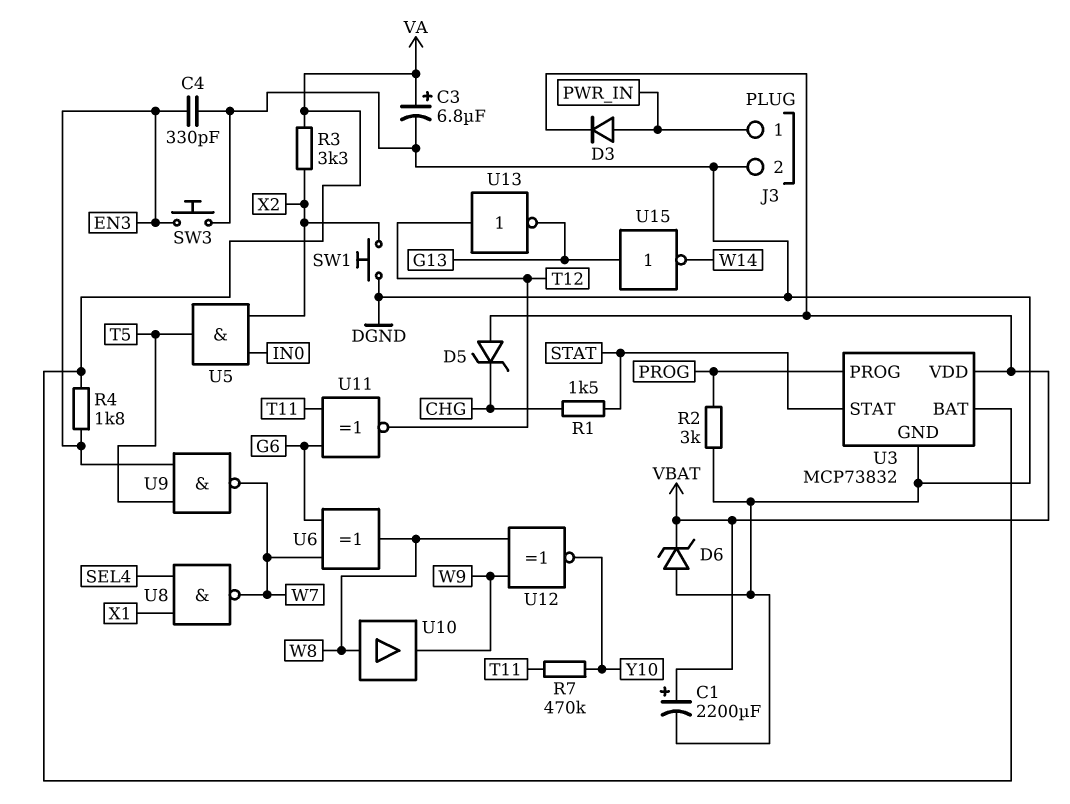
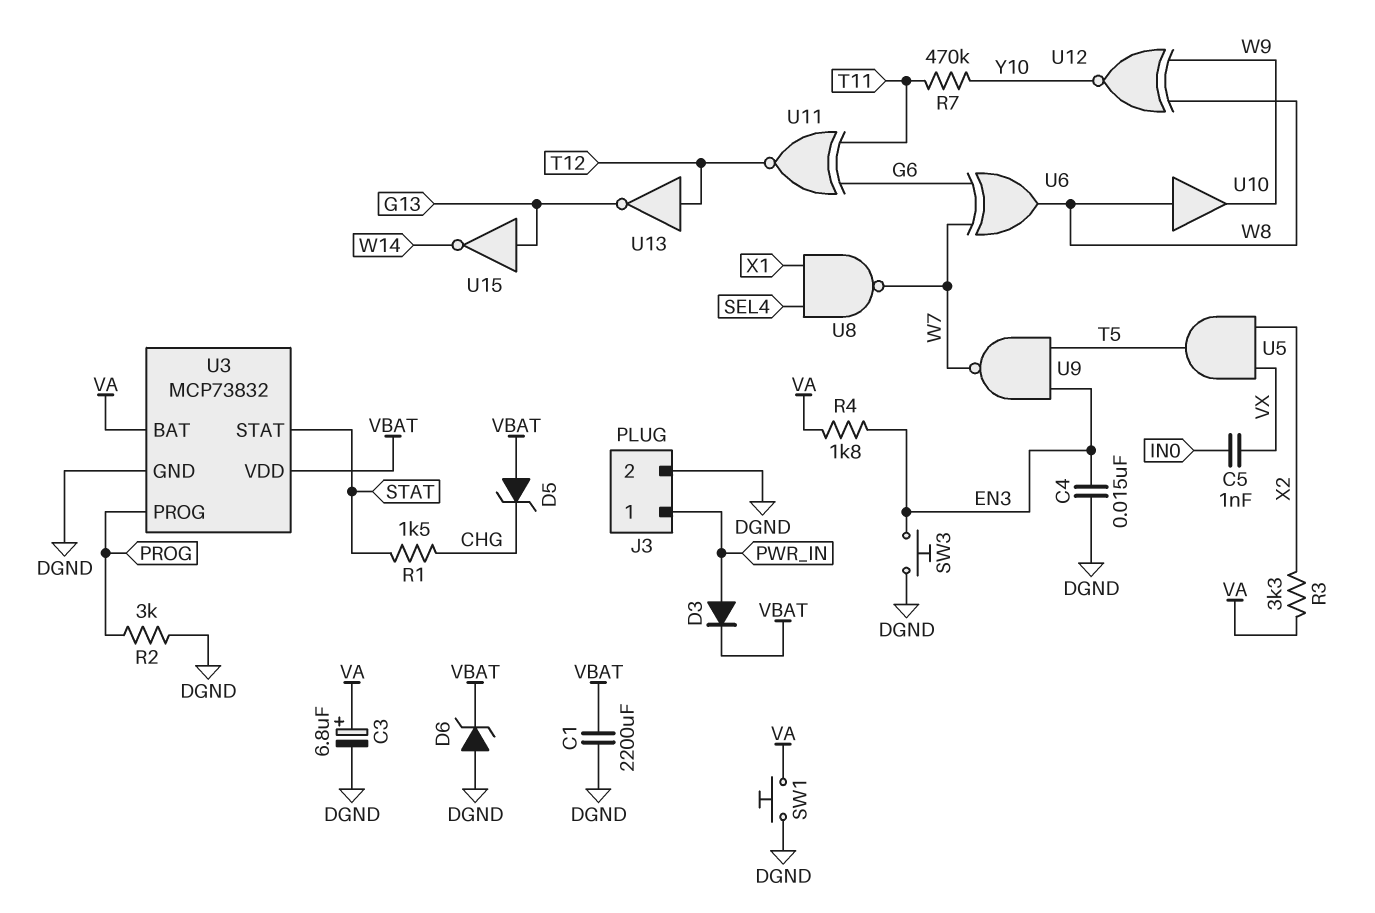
C1: 2200uF (plus VBAT, minus DGND) -> 2200uF (DGND, VBAT)
C4: 330pF (DGND, EN3) -> 15nF (DGND, EN3)
C5: none -> 1nF (IN0, VX)
SW1: button (DGND, X2) -> button (DGND, VA)
U5: AND (in IN0, in X2, out T5) -> AND (in VX, in X2, out T5)

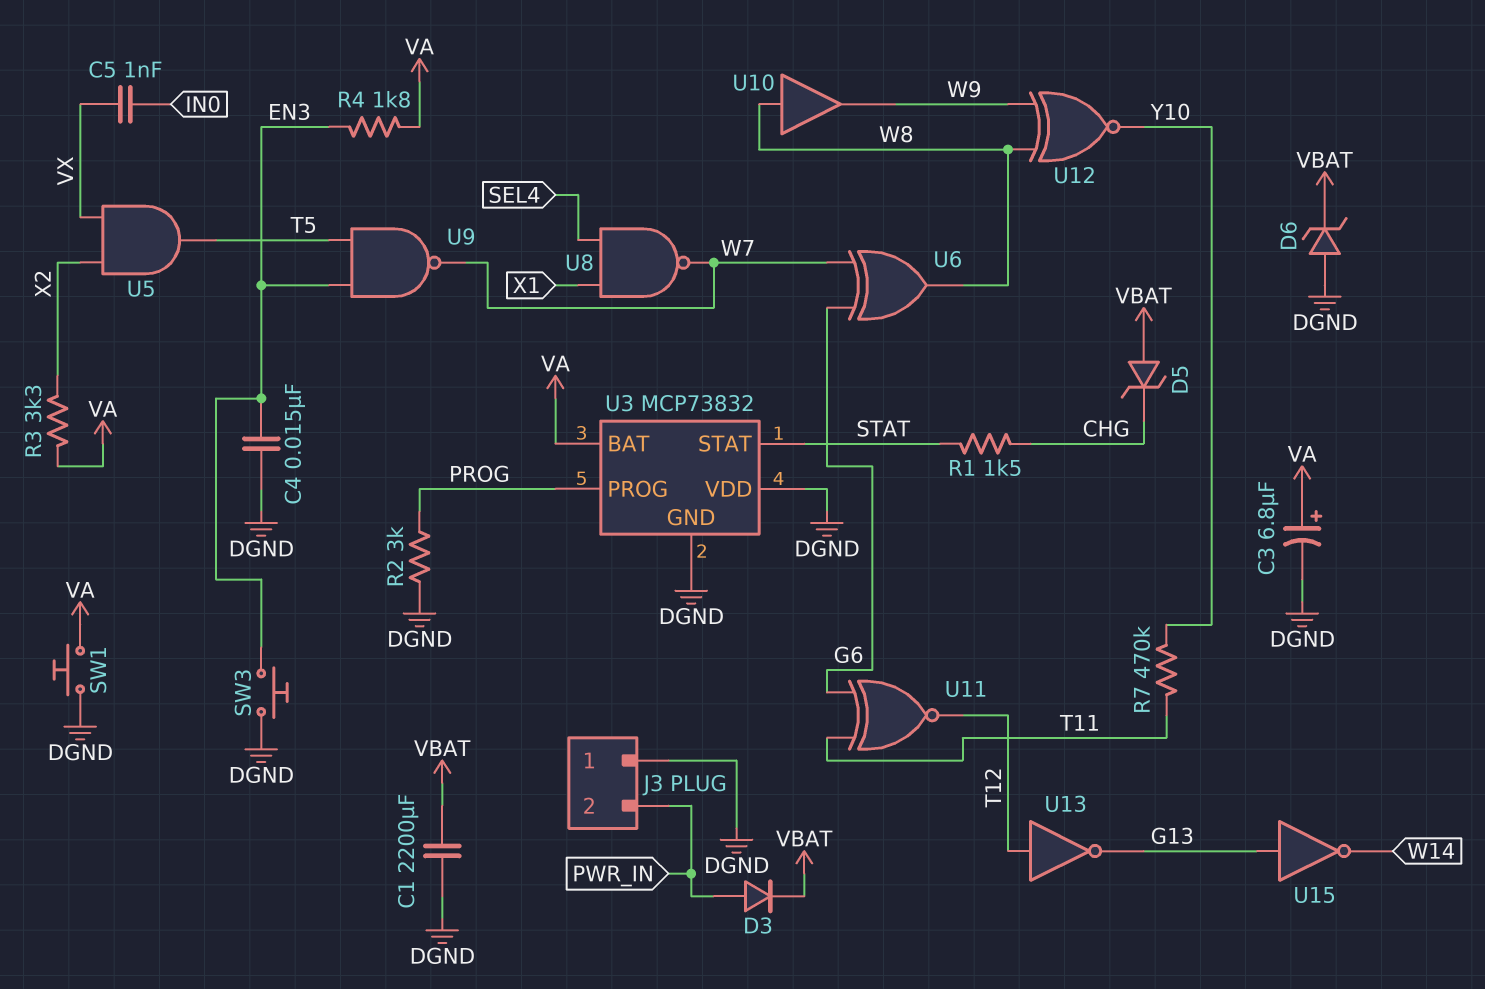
J3 pin 1: PWR_IN -> DGND
J3 pin 2: DGND -> PWR_IN
U3 pin VDD: VBAT -> DGND

